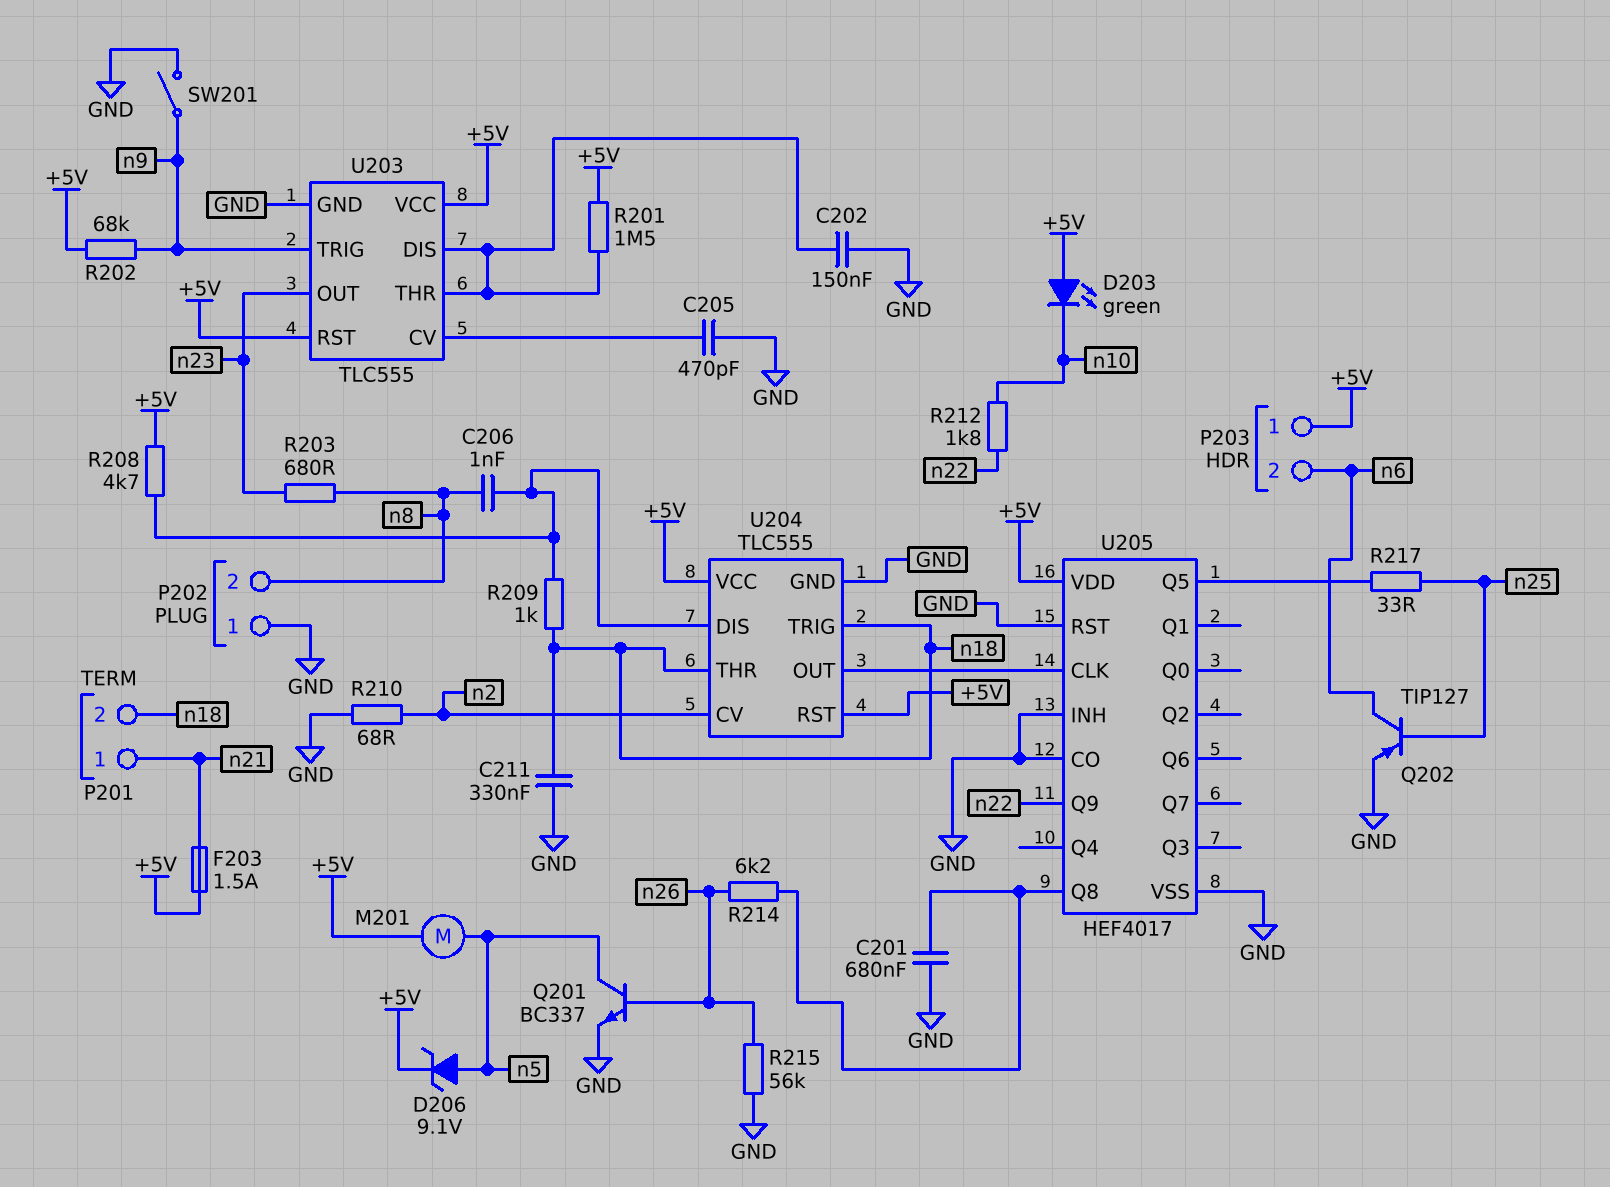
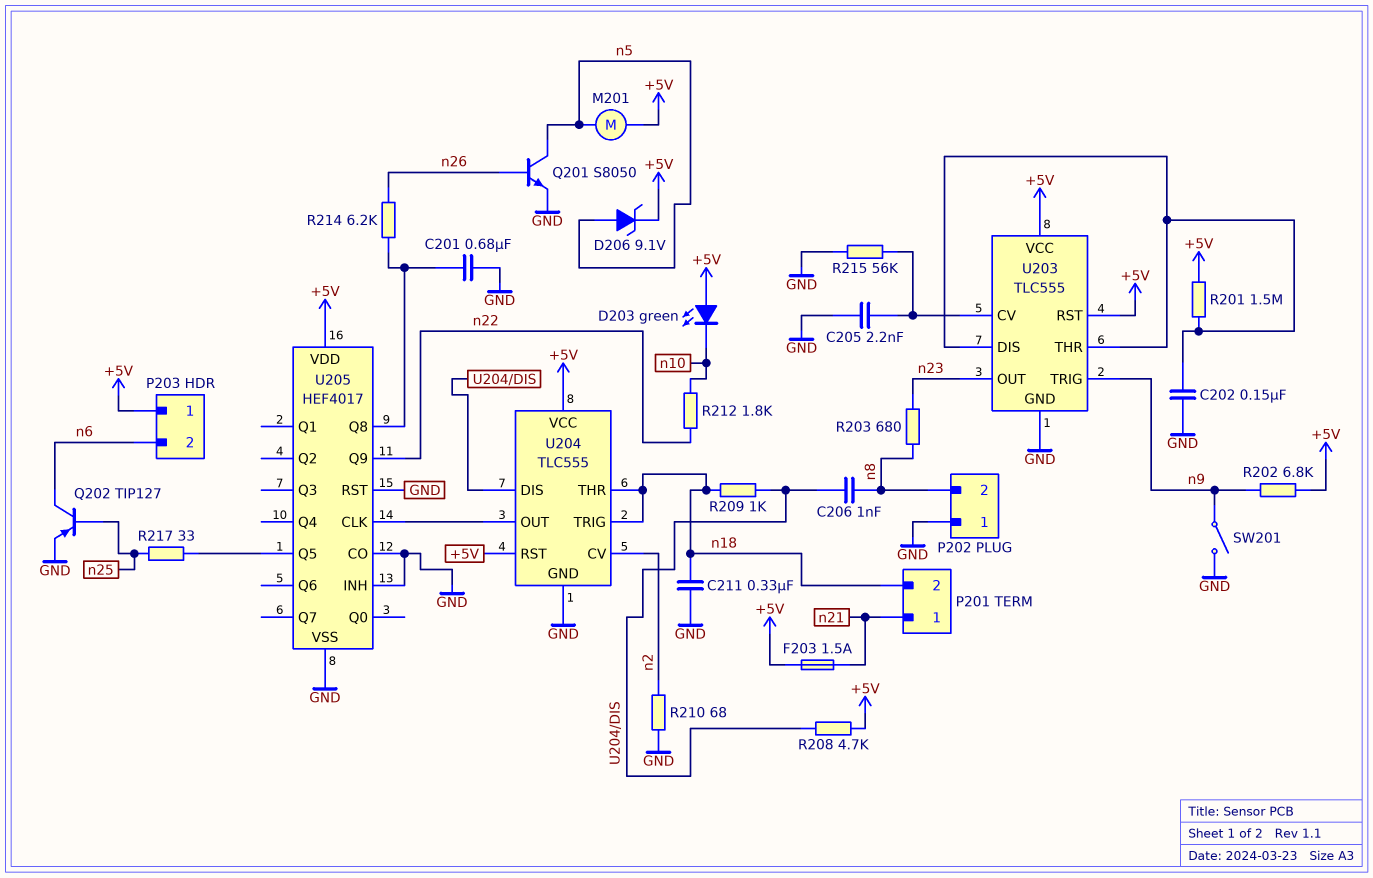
C205: 470pF (GND, U203/CV) -> 2.2nF (GND, U203/CV)
Q201: NPN BC337 (B n26, C n5, E GND) -> NPN S8050 (B n26, C n5, E GND)
R202: 68k (+5V, n9) -> 6.8k (+5V, n9)
R215: 56k (GND, n26) -> 56k (GND, U203/CV)

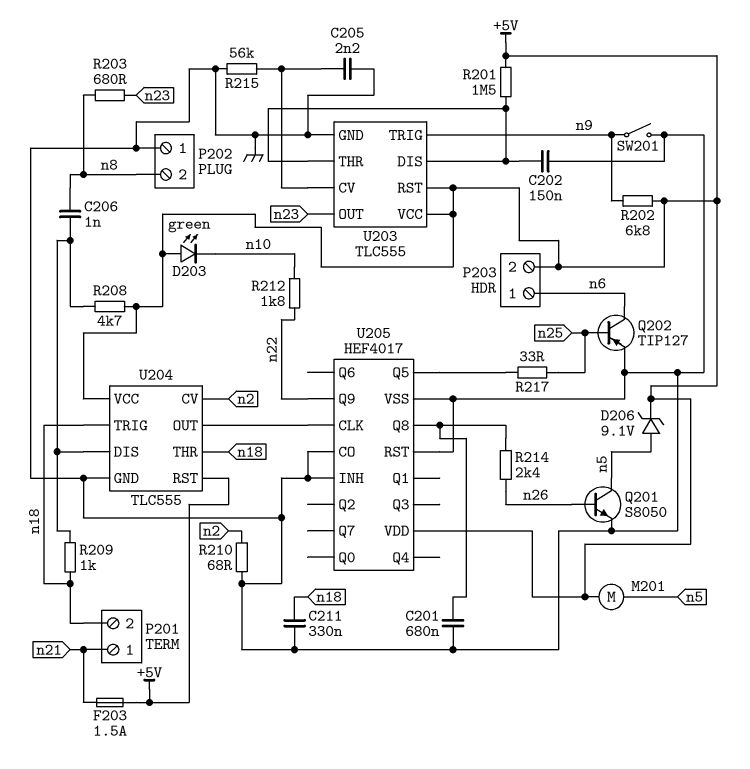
P203 pin 1: +5V -> n6
P203 pin 2: n6 -> +5V
R214: 6.2k (U205/Q8, n26) -> 2.4k (U205/Q8, n26)

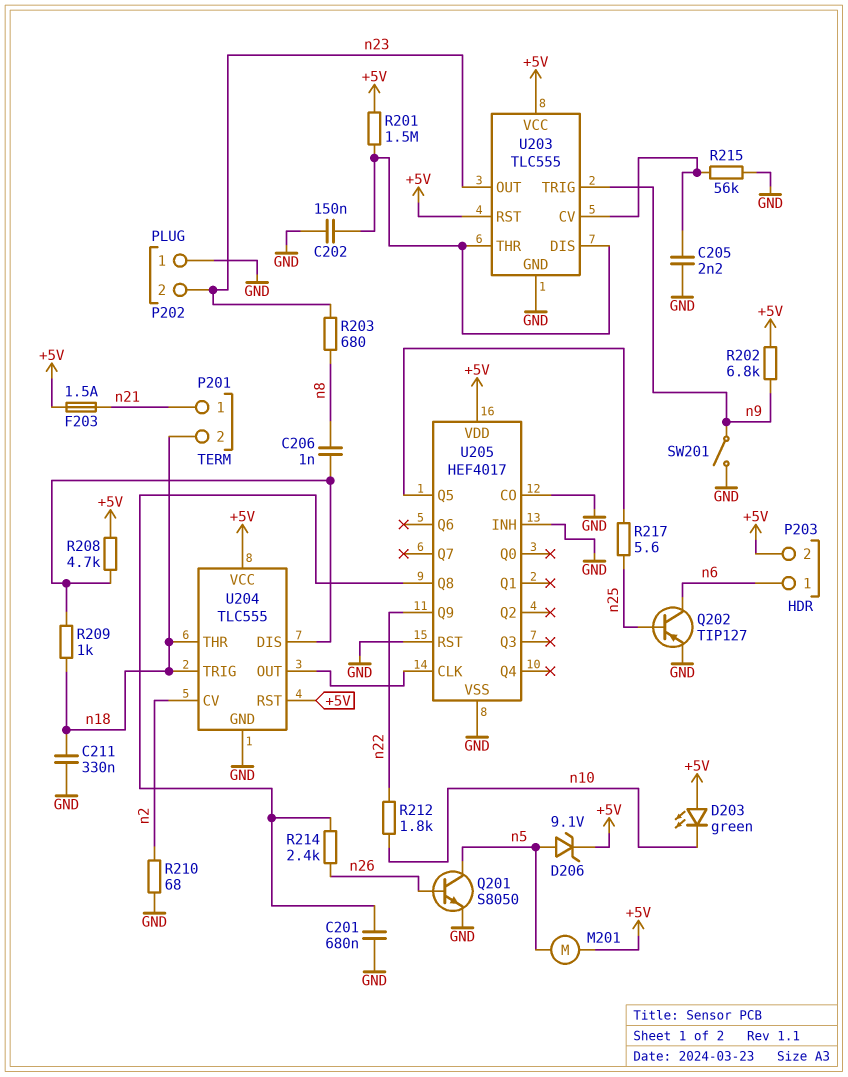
P202 pin 2: n8 -> n23
R217: 33 (U205/Q5, n25) -> 5.6 (U205/Q5, n25)

